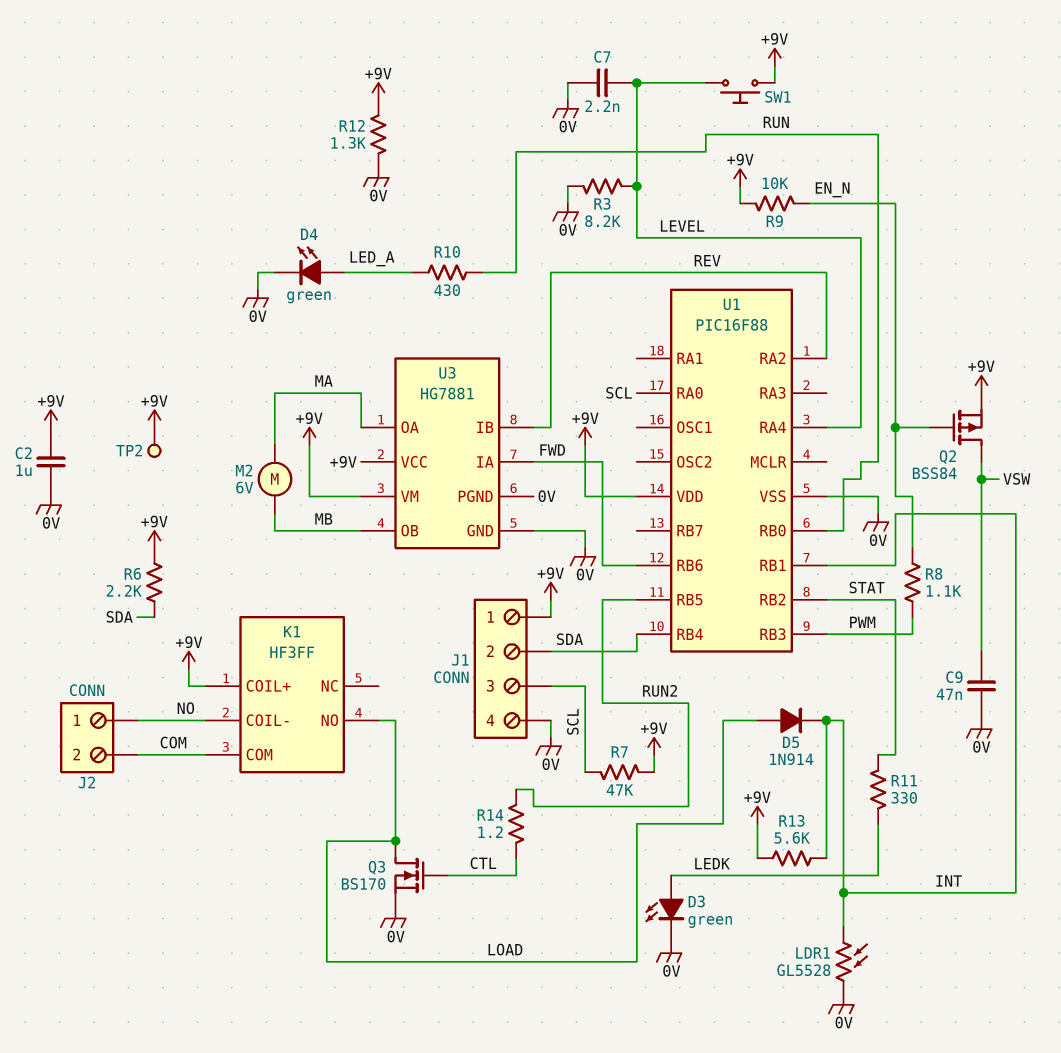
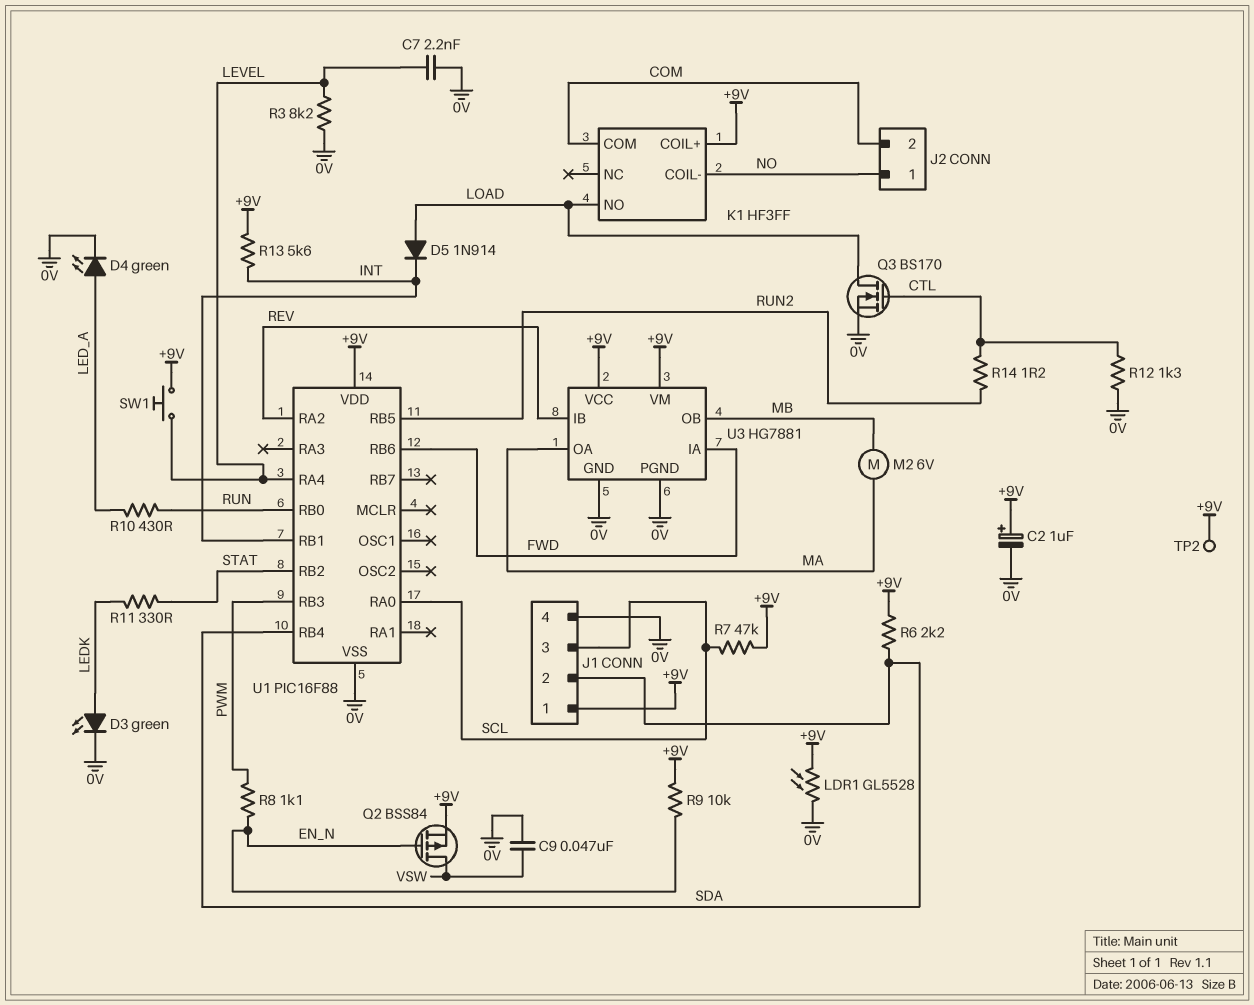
C2: 1uF (+9V, 0V) -> 1uF (plus +9V, minus 0V)
LDR1: GL5528 (0V, INT) -> GL5528 (+9V, 0V)
R12: 1.3k (+9V, 0V) -> 1.3k (0V, CTL)

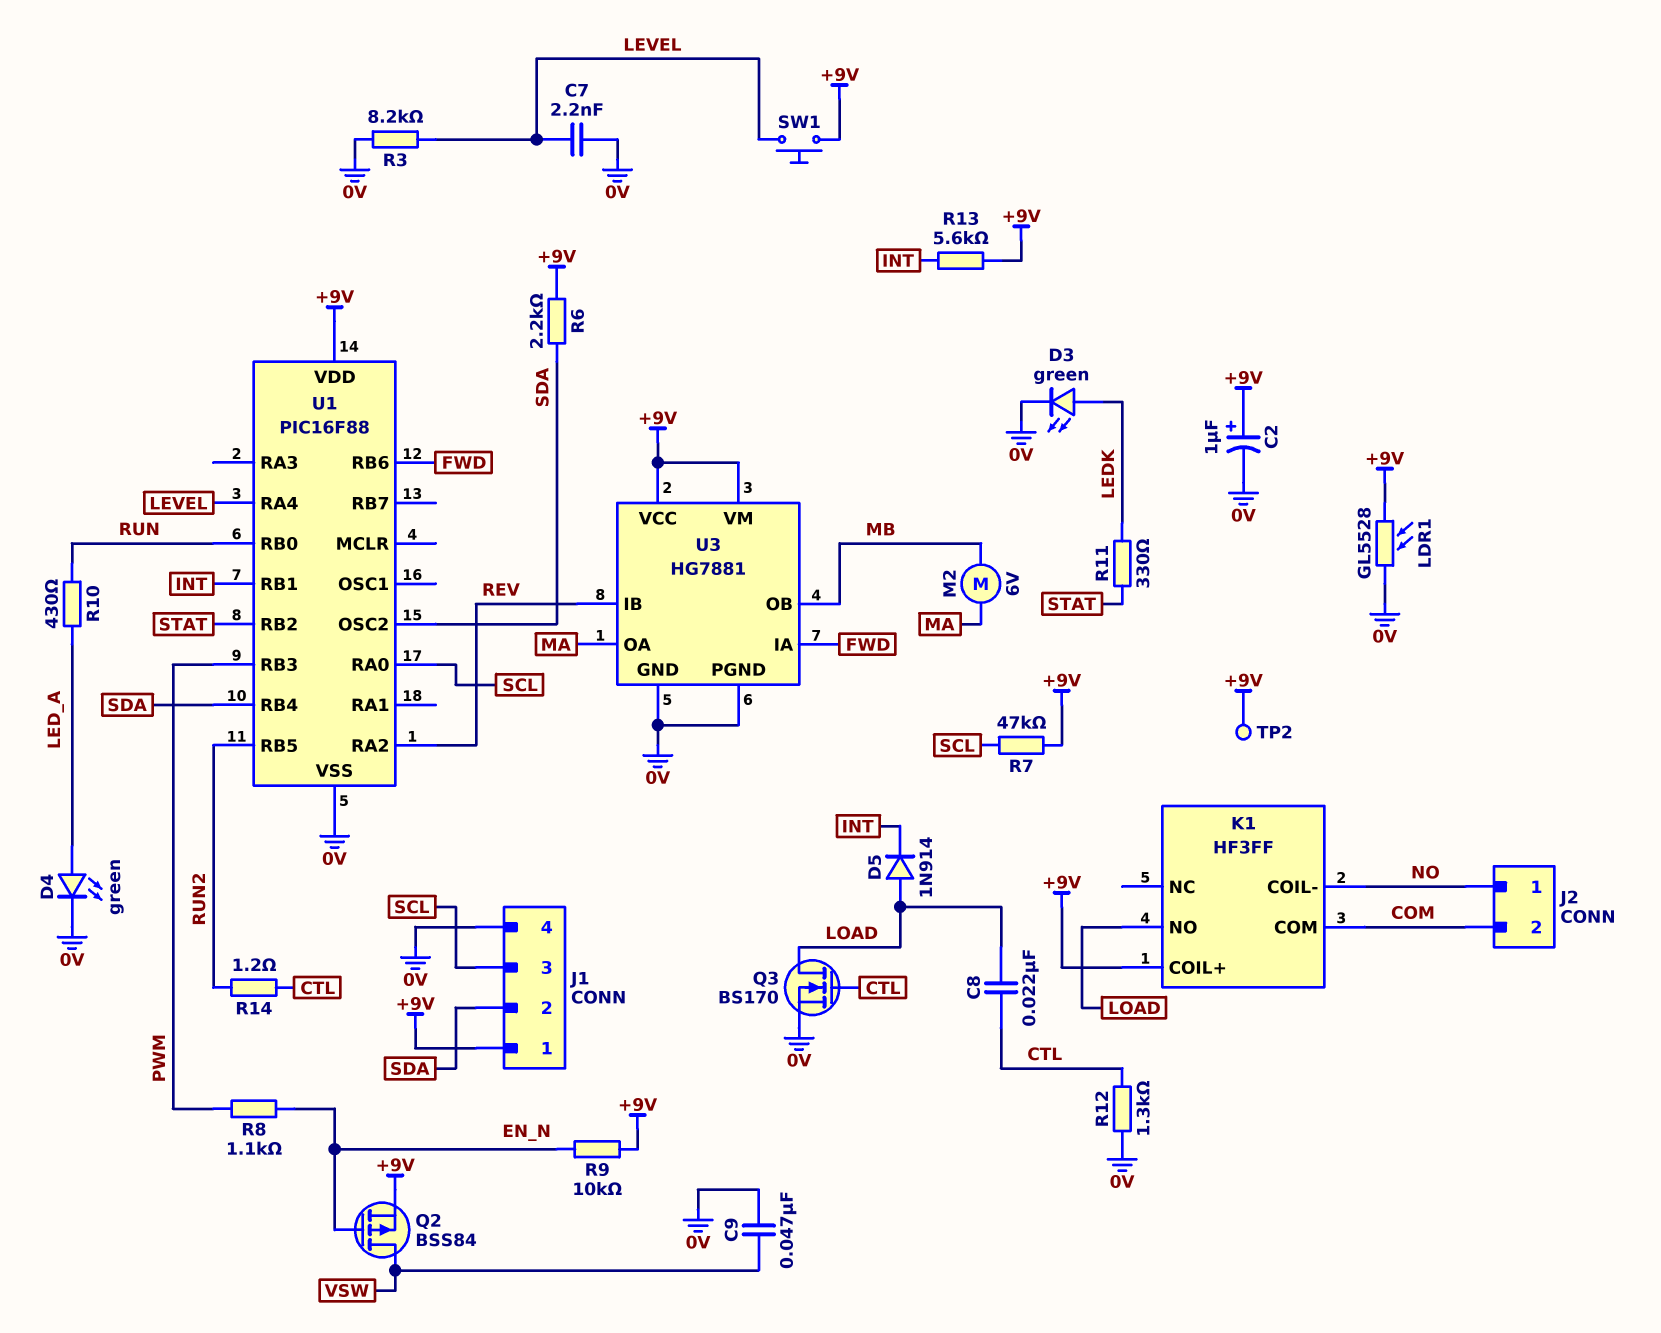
C8: none -> 22nF (CTL, LOAD)
U1 pin OSC2: none -> SDA

